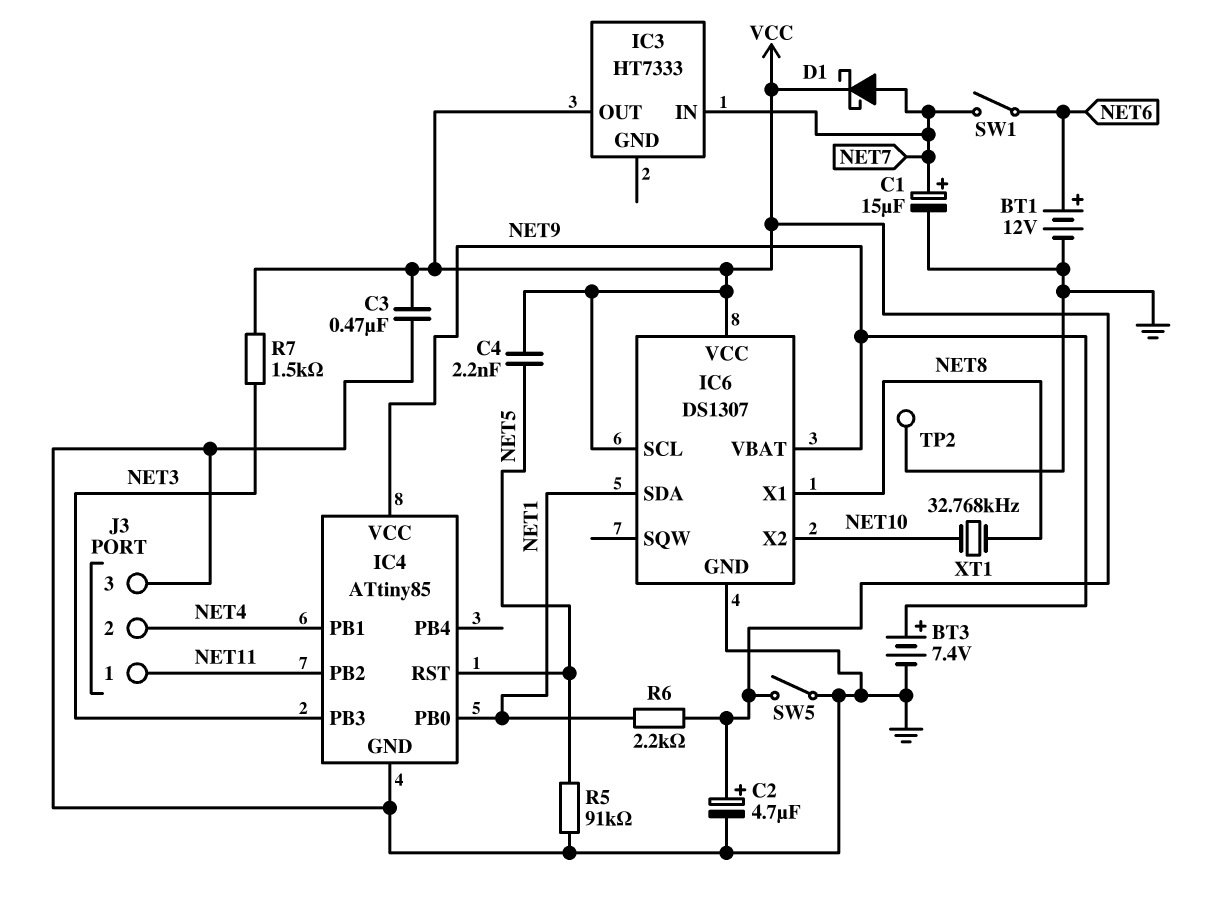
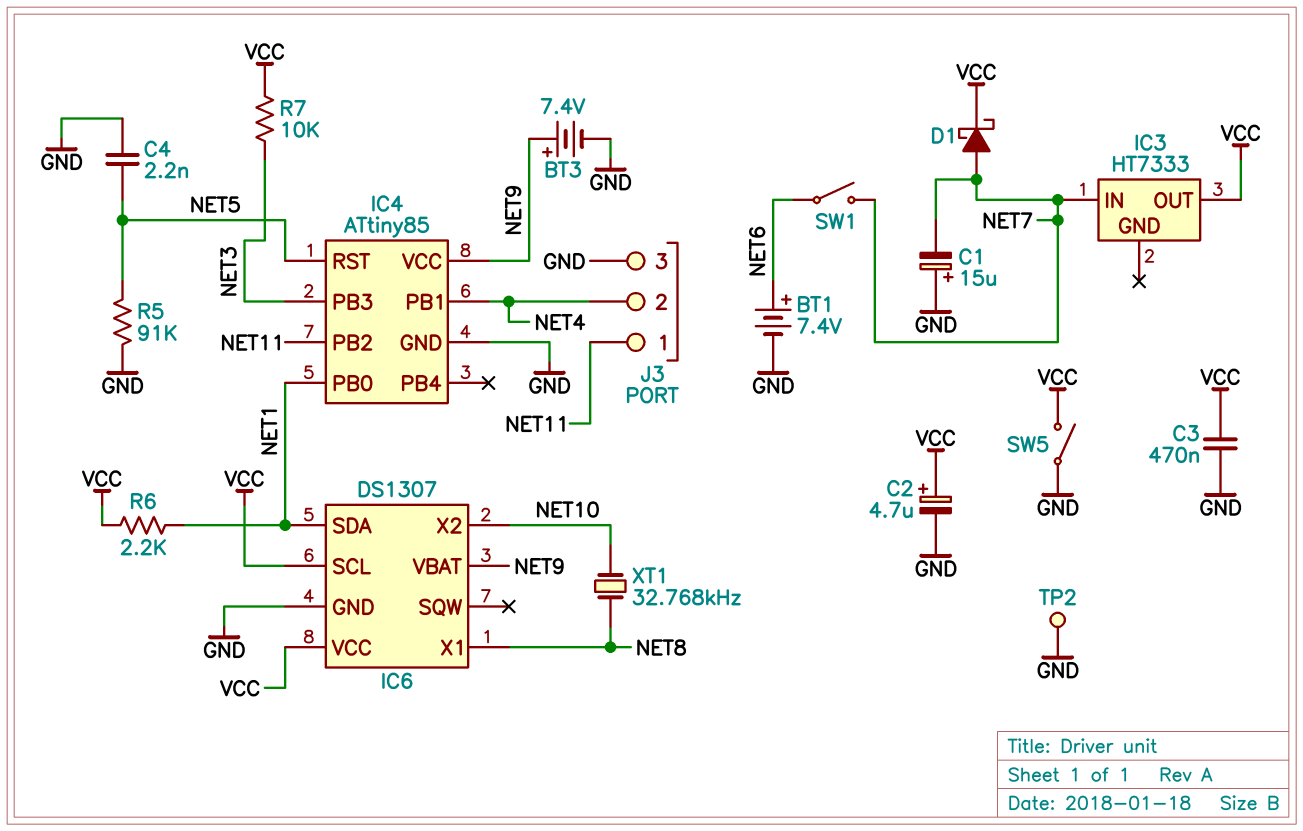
BT1: 12V (plus NET6, minus GND) -> 7.4V (plus NET6, minus GND)
C1: 15uF (plus NET7, minus GND) -> 15uF (plus GND, minus NET7)
C4: 2.2nF (NET5, VCC) -> 2.2nF (GND, NET5)
R7: 1.5k (NET3, VCC) -> 10k (NET3, VCC)

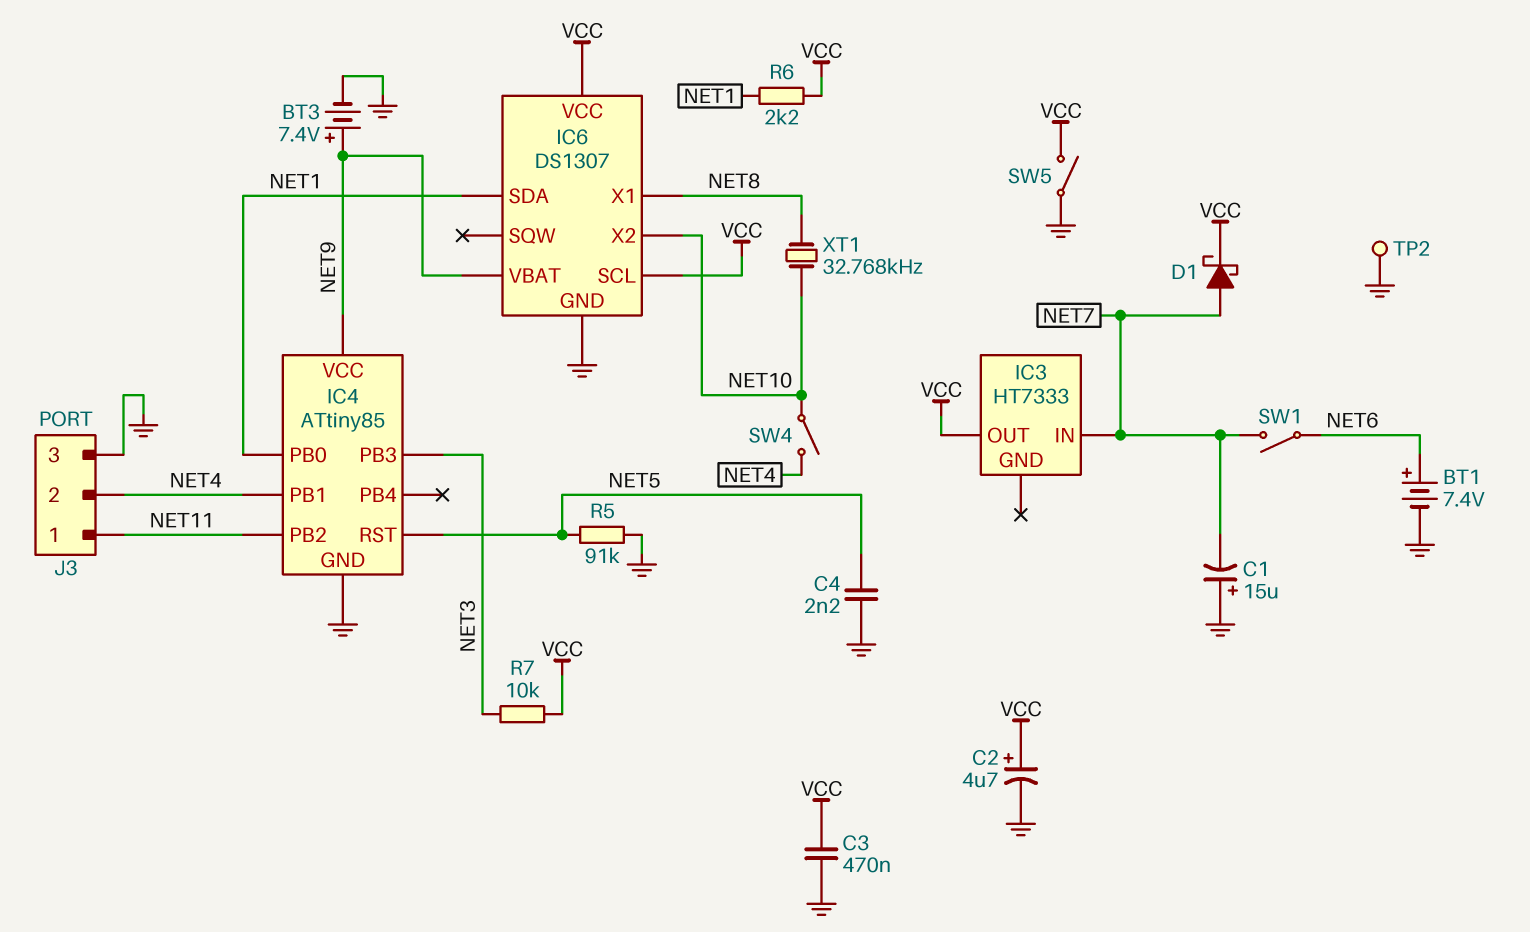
SW4: none -> switch (NET4, NET10)

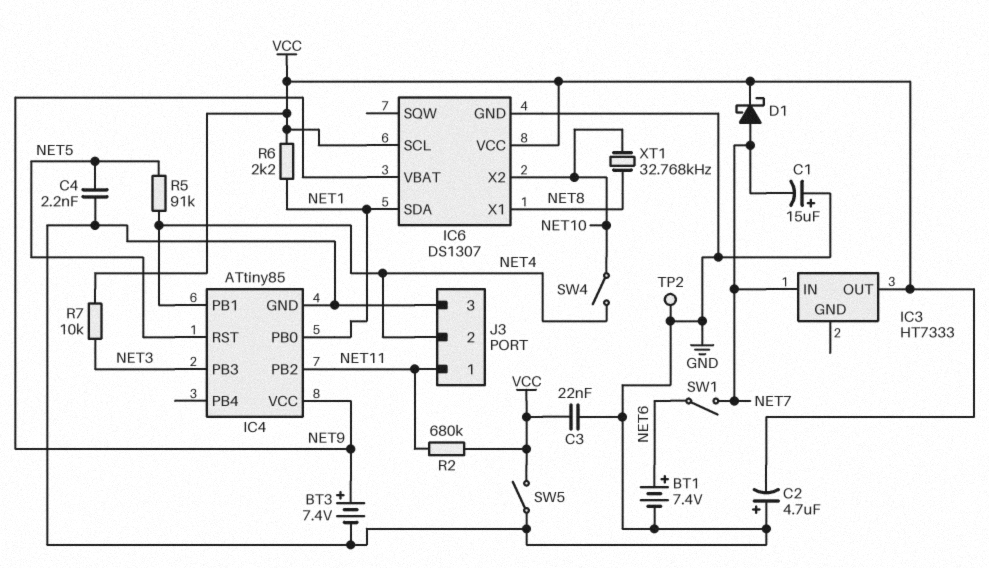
C2: 4.7uF (plus VCC, minus GND) -> 4.7uF (plus GND, minus VCC)
C3: 470nF (GND, VCC) -> 22nF (GND, VCC)
R2: none -> 680k (NET11, VCC)
R5: 91k (GND, NET5) -> 91k (NET4, NET5)

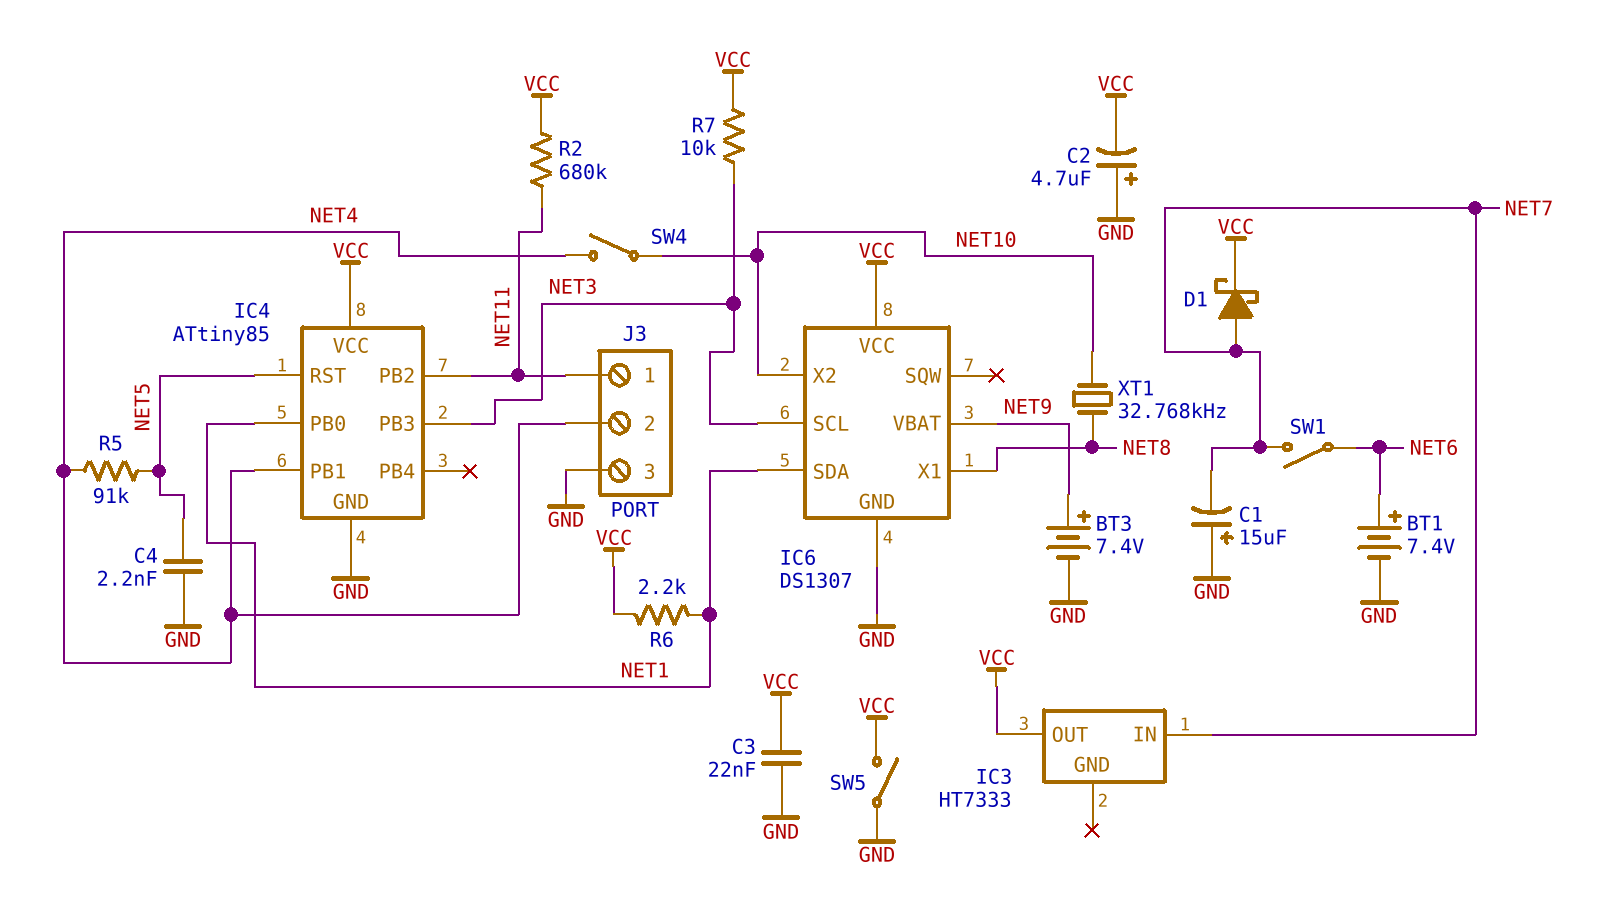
IC4 pin VCC: NET9 -> VCC
IC6 pin SCL: VCC -> NET3
TP2: test point (GND) -> none

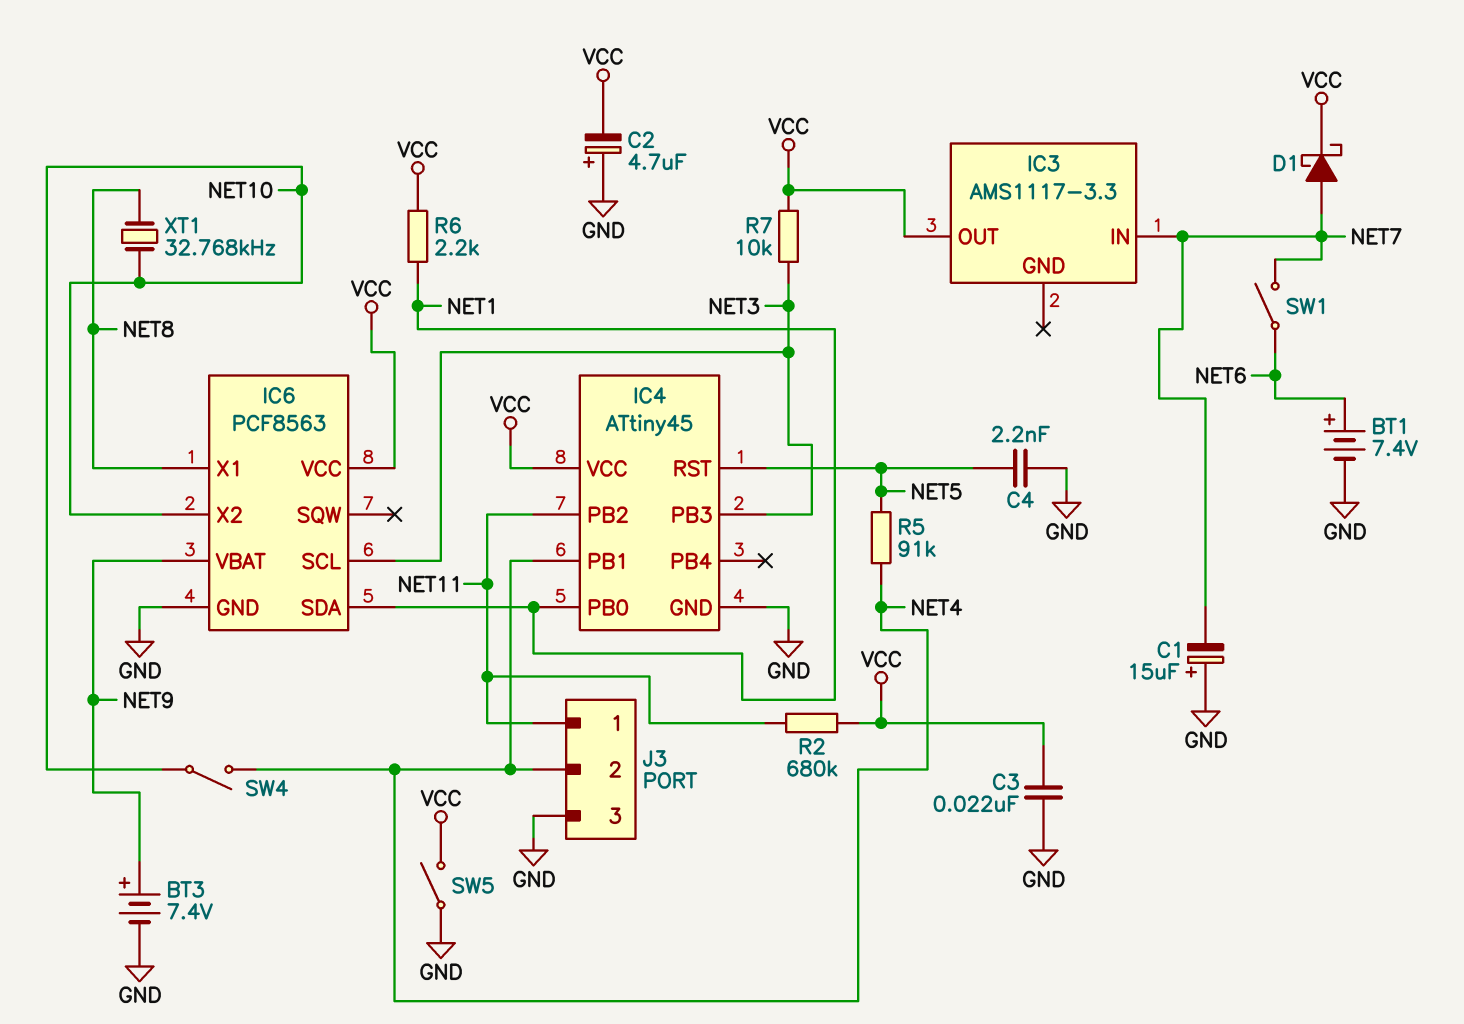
IC3: HT7333 -> AMS1117-3.3
IC4: ATtiny85 -> ATtiny45
IC6: DS1307 -> PCF8563

